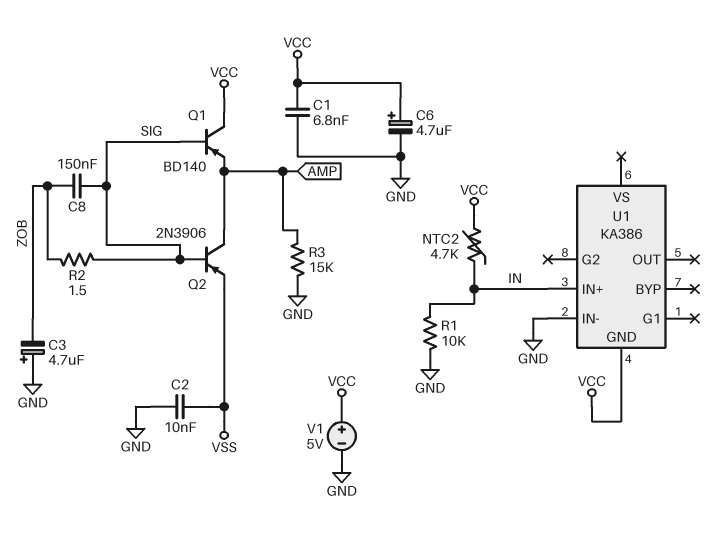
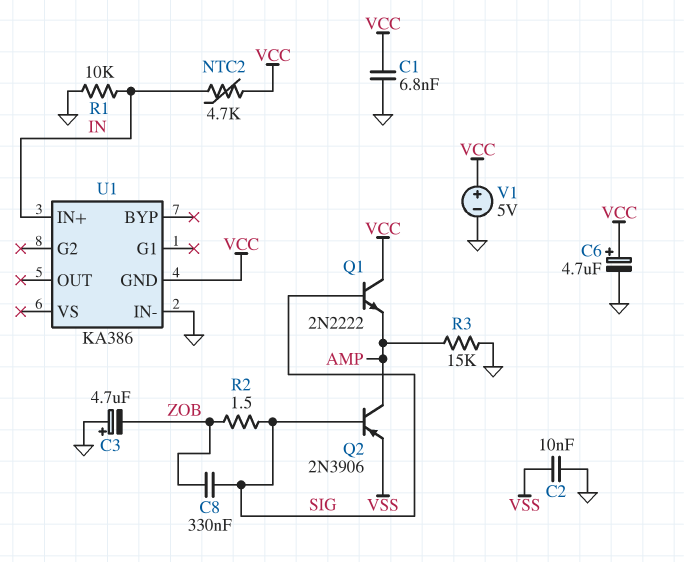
C8: 150nF (SIG, ZOB) -> 330nF (SIG, ZOB)
Q1: PNP BD140 (B SIG, C VCC, E AMP) -> NPN 2N2222 (B SIG, C VCC, E AMP)

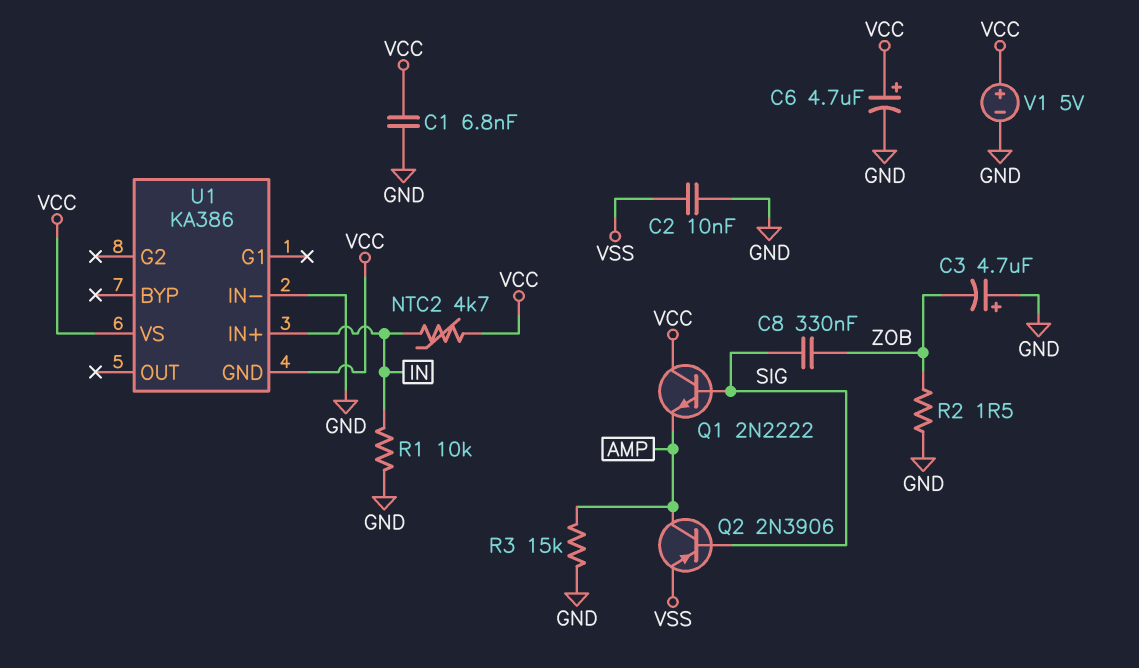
R2: 1.5 (SIG, ZOB) -> 1.5 (GND, ZOB)
U1 pin VS: none -> VCC

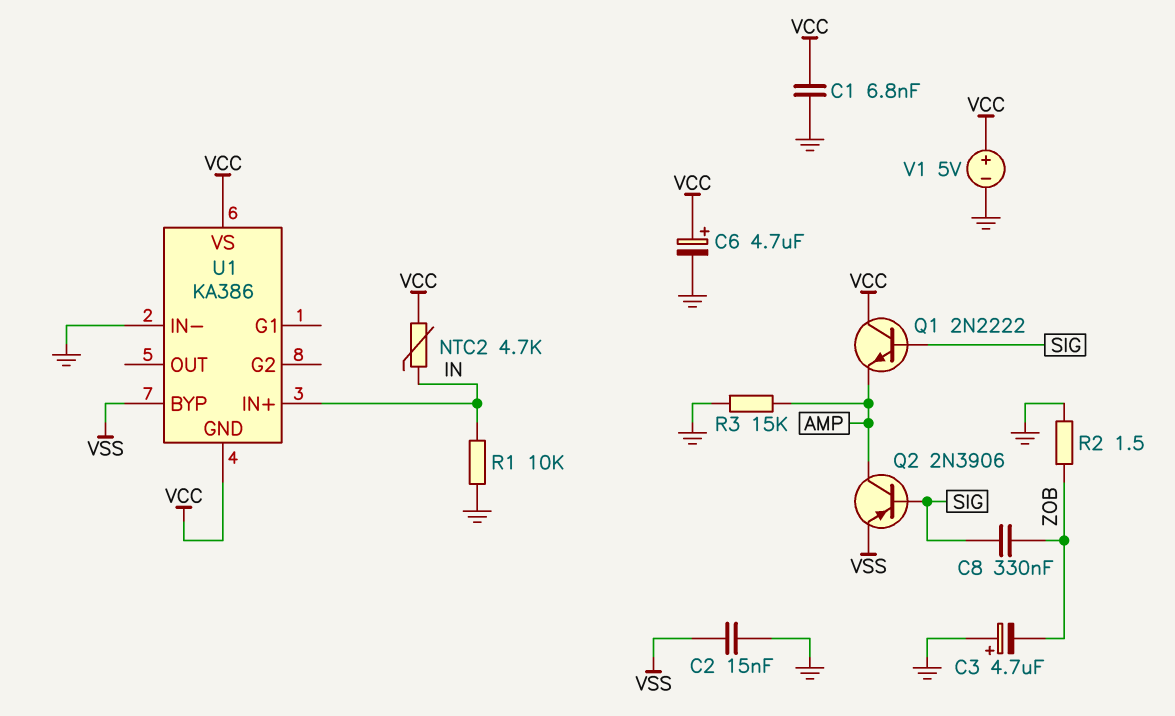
C2: 10nF (GND, VSS) -> 15nF (GND, VSS)
U1 pin BYP: none -> VSS

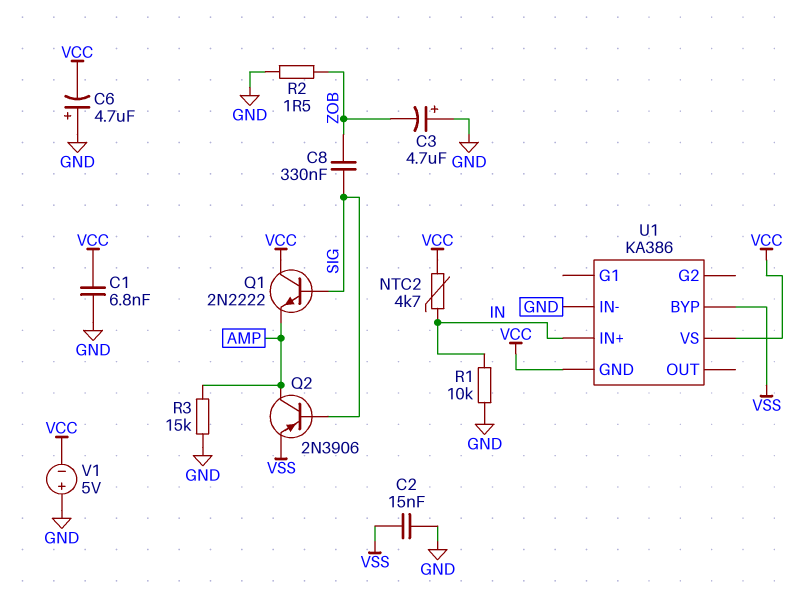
C6: 4.7uF (plus VCC, minus GND) -> 4.7uF (plus GND, minus VCC)
V1: 5V (plus VCC, minus GND) -> 5V (plus GND, minus VCC)

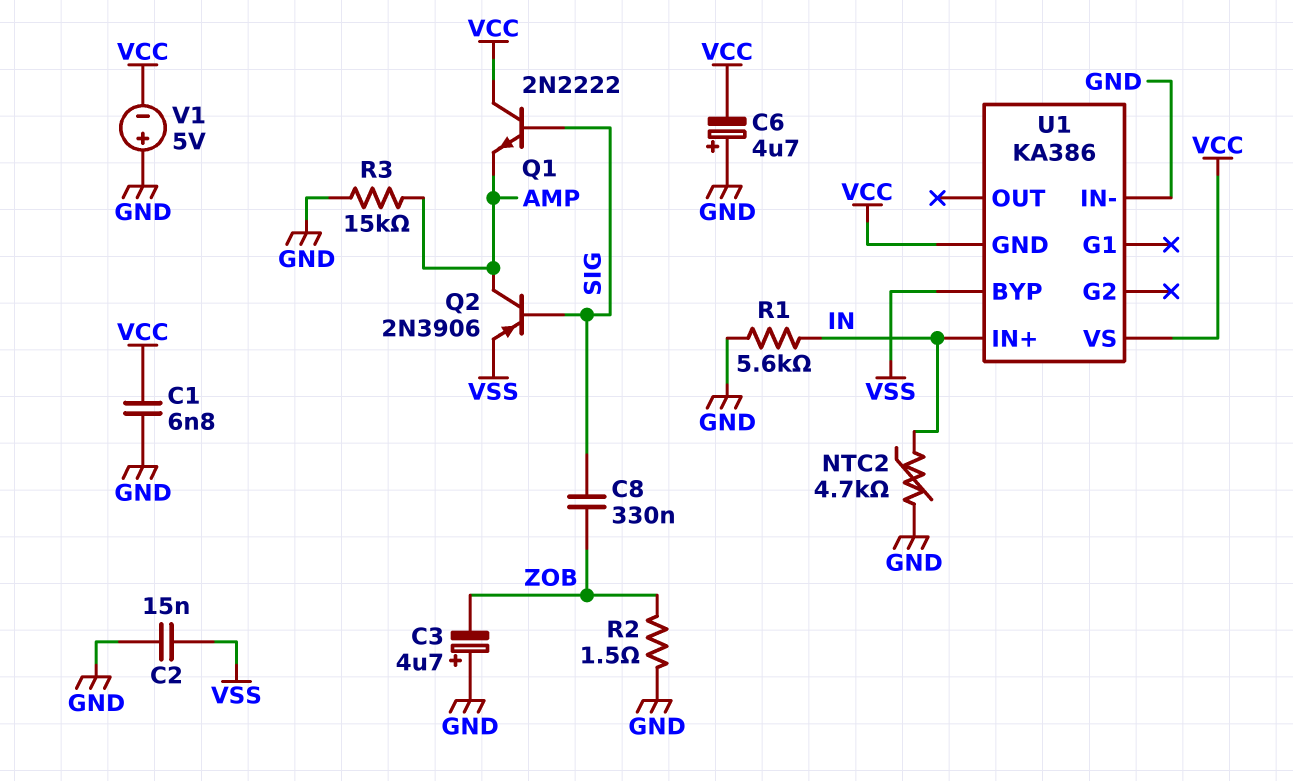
NTC2: 4.7k (IN, VCC) -> 4.7k (GND, IN)
R1: 10k (GND, IN) -> 5.6k (GND, IN)

